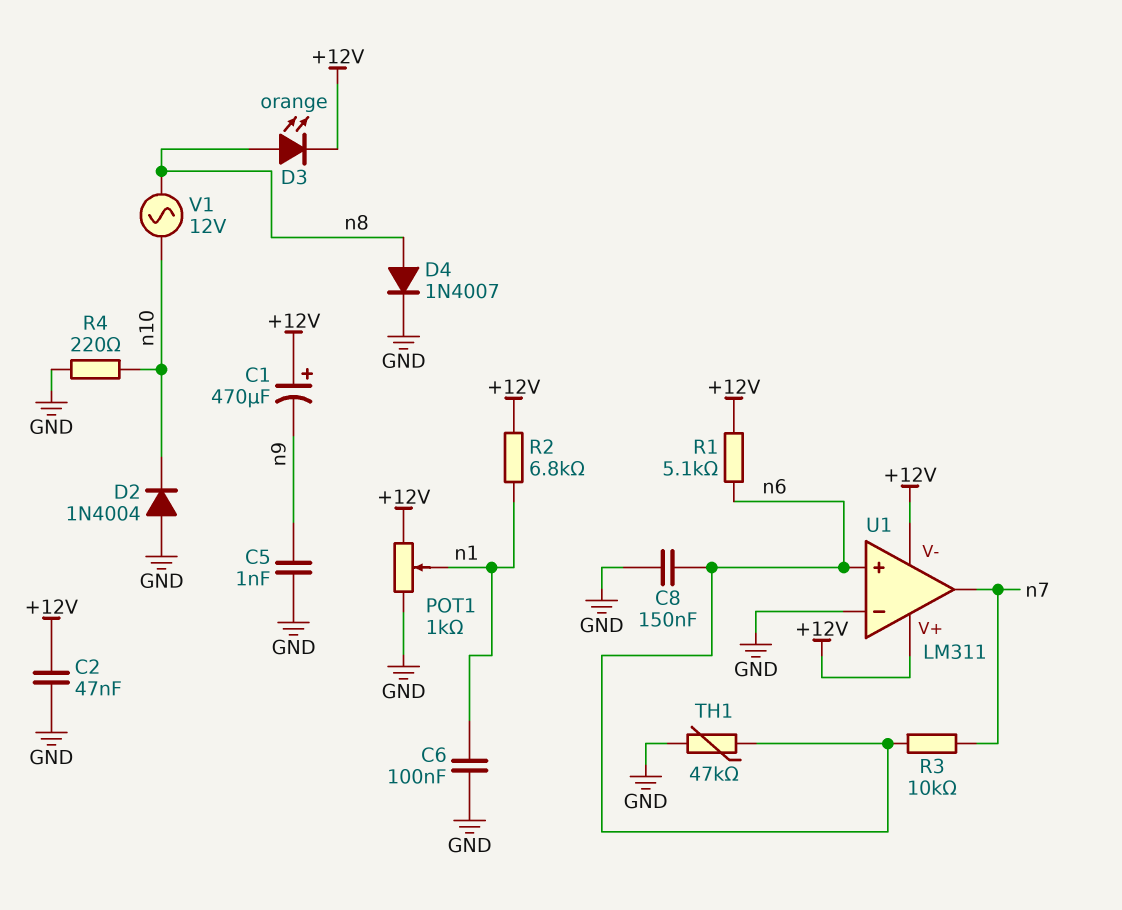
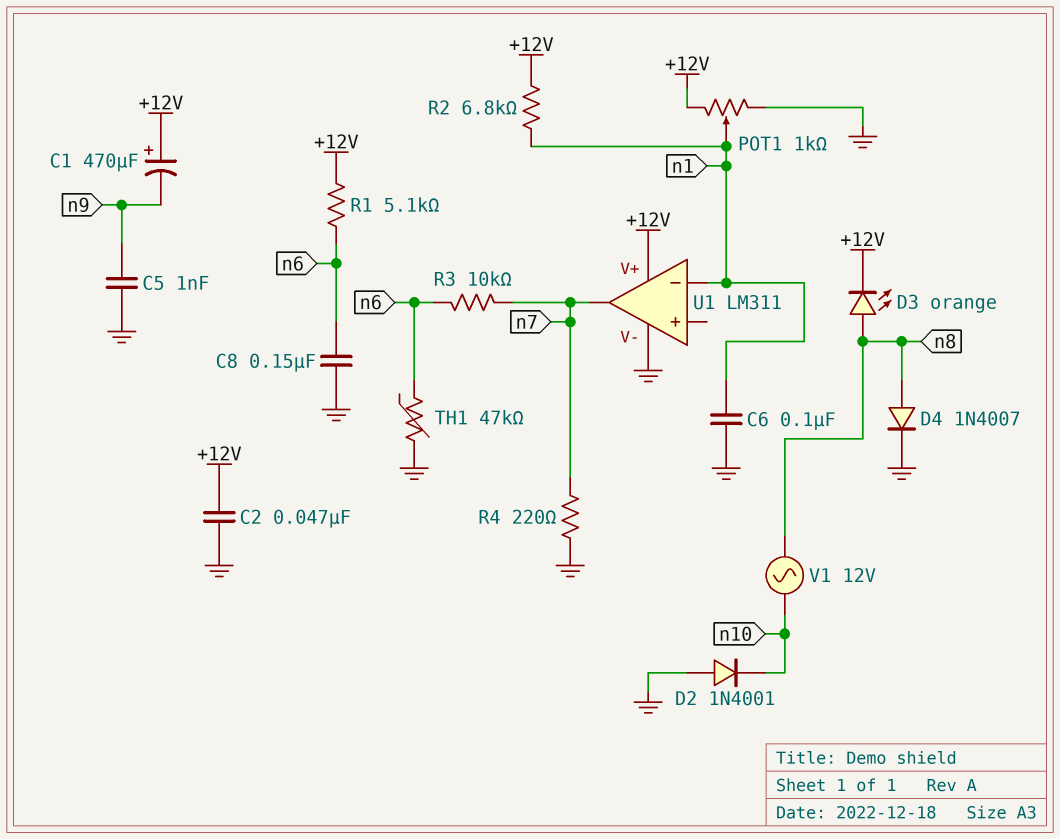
D2: diode 1N4004 (A GND, K n10) -> diode 1N4001 (A GND, K n10)
R4: 220 (GND, n10) -> 220 (GND, n7)
U1 pin V-: +12V -> GND
U1 pin in+: n6 -> none
U1 pin in-: GND -> n1

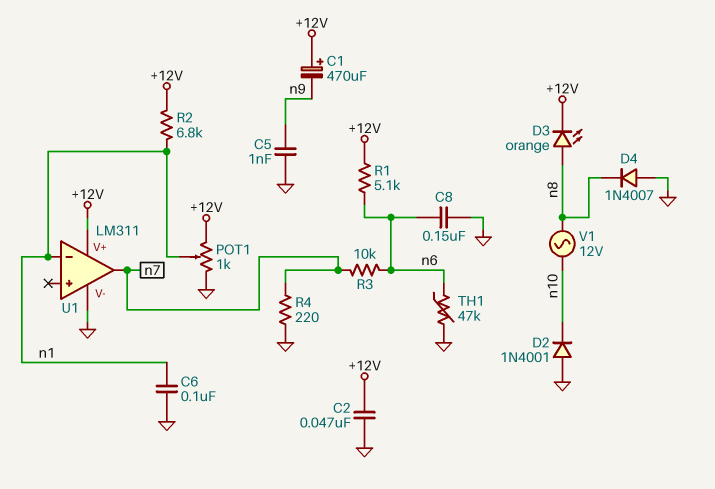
D4: diode 1N4007 (A n8, K GND) -> diode 1N4007 (A GND, K n8)

